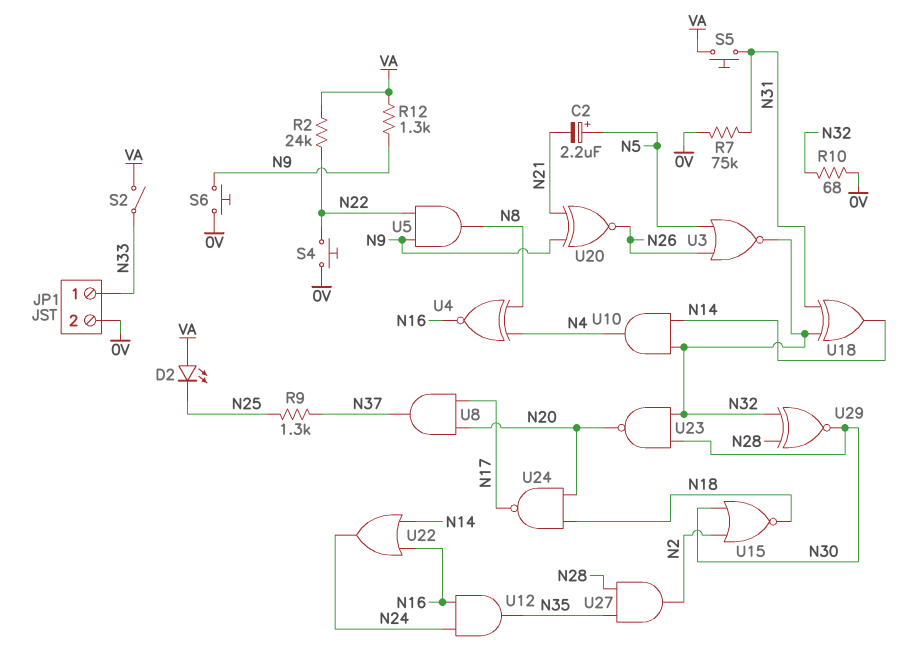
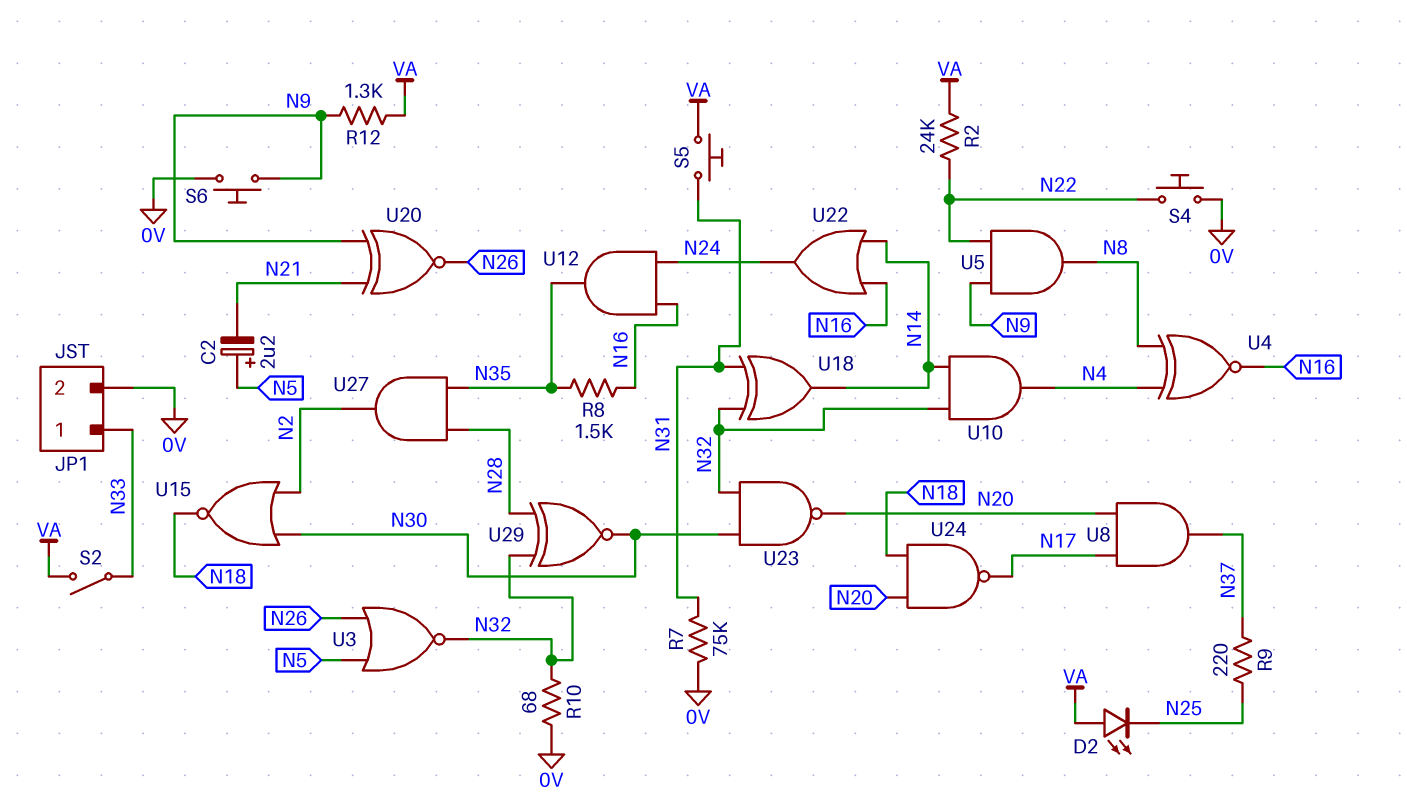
R8: none -> 1.5k (N16, N35)
R9: 1.3k (N25, N37) -> 220 (N25, N37)

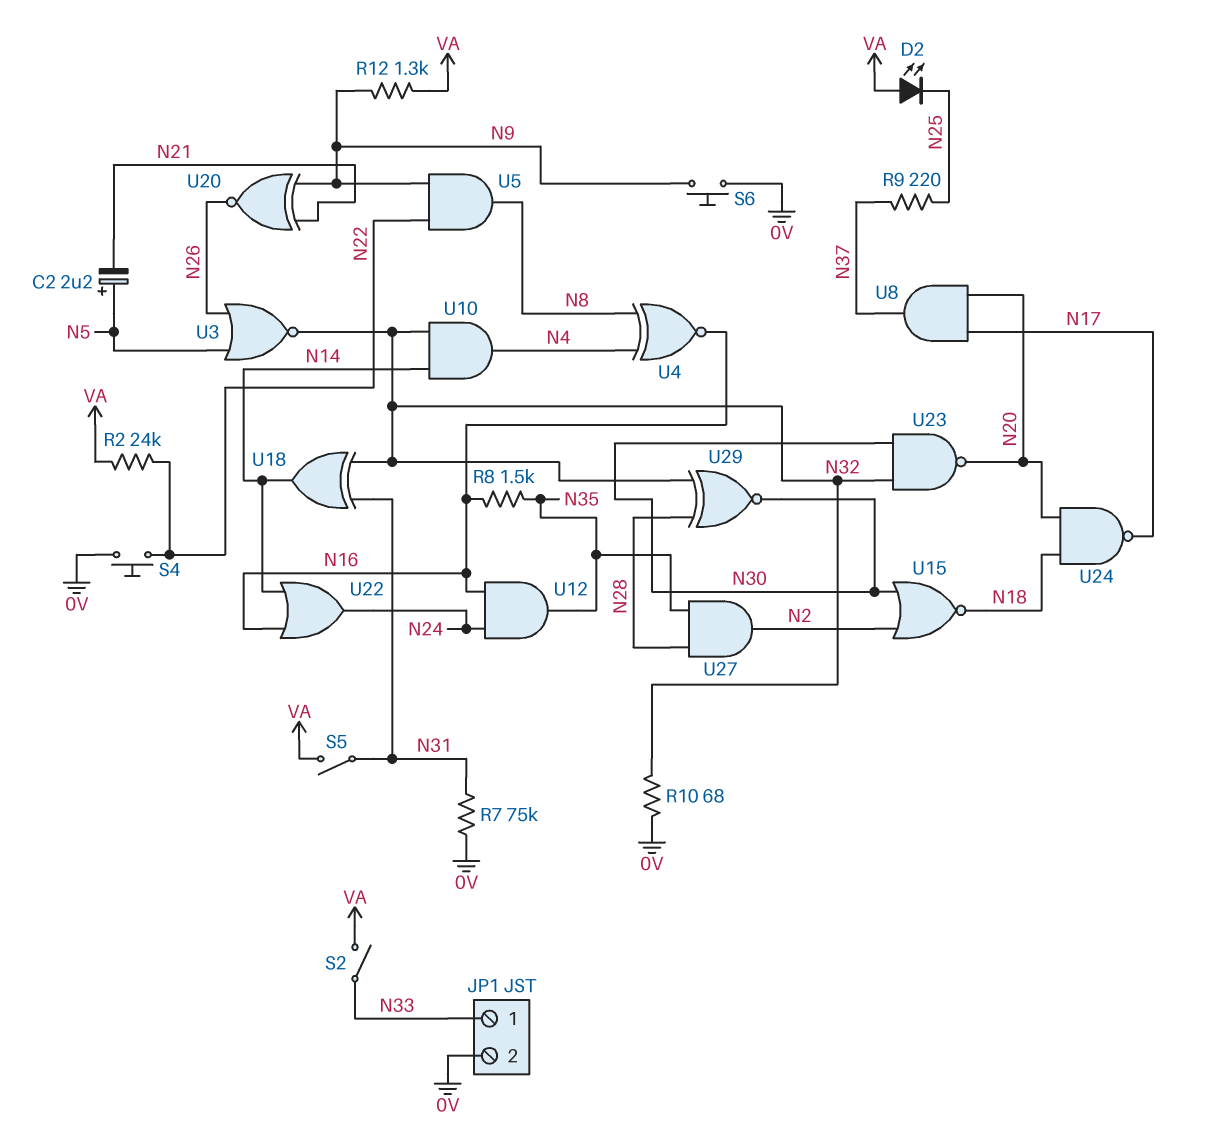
S5: button (N31, VA) -> switch (N31, VA)

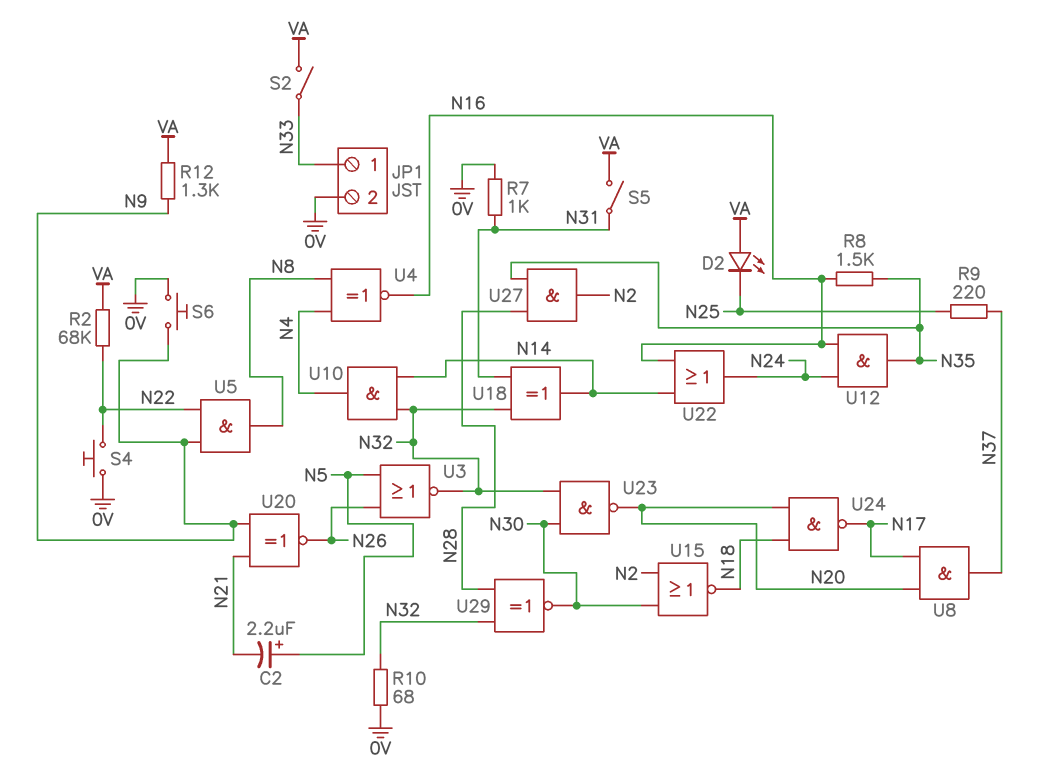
R2: 24k (N22, VA) -> 68k (N22, VA)
R7: 75k (0V, N31) -> 1k (0V, N31)

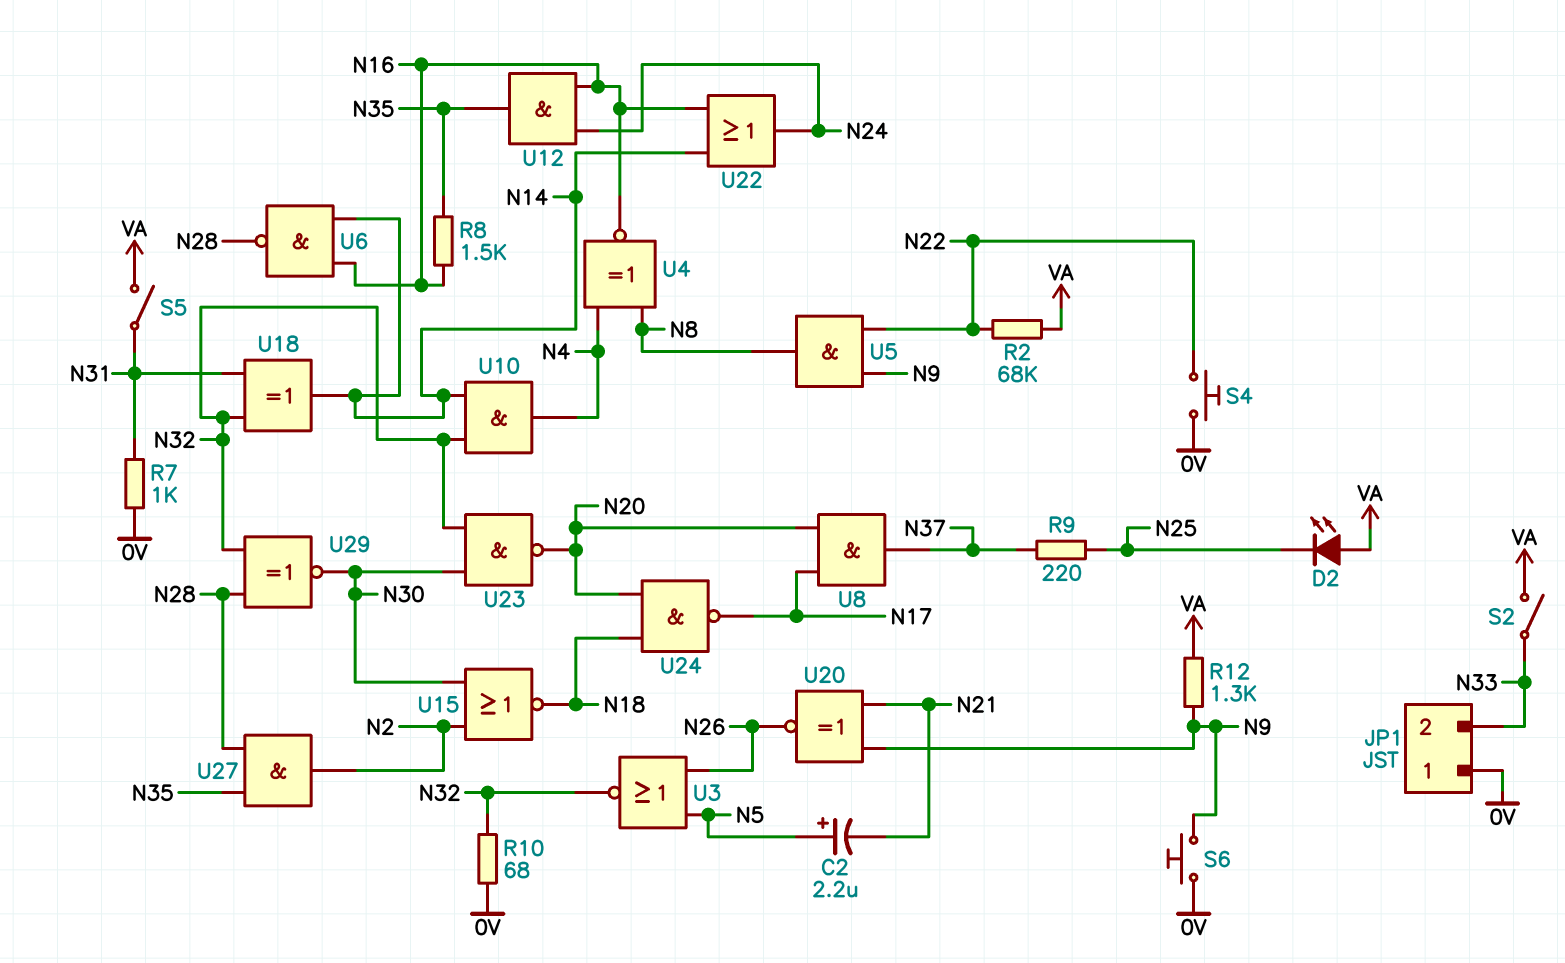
JP1 pin 1: N33 -> 0V
JP1 pin 2: 0V -> N33
U6: none -> NAND (in N14, in N16, out N28)

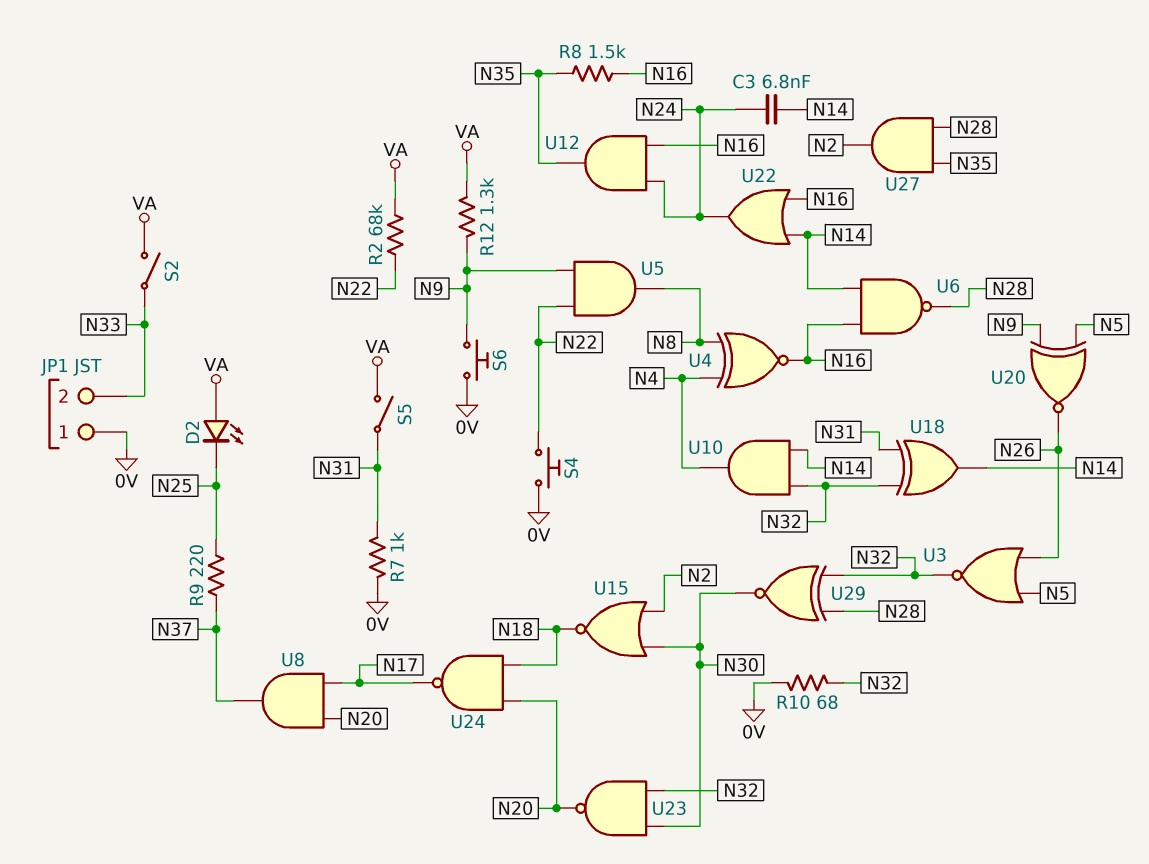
C2: 2.2uF (plus N5, minus N21) -> none
C3: none -> 6.8nF (N14, N24)
U20: XNOR (in N9, in N21, out N26) -> XNOR (in N5, in N9, out N26)

